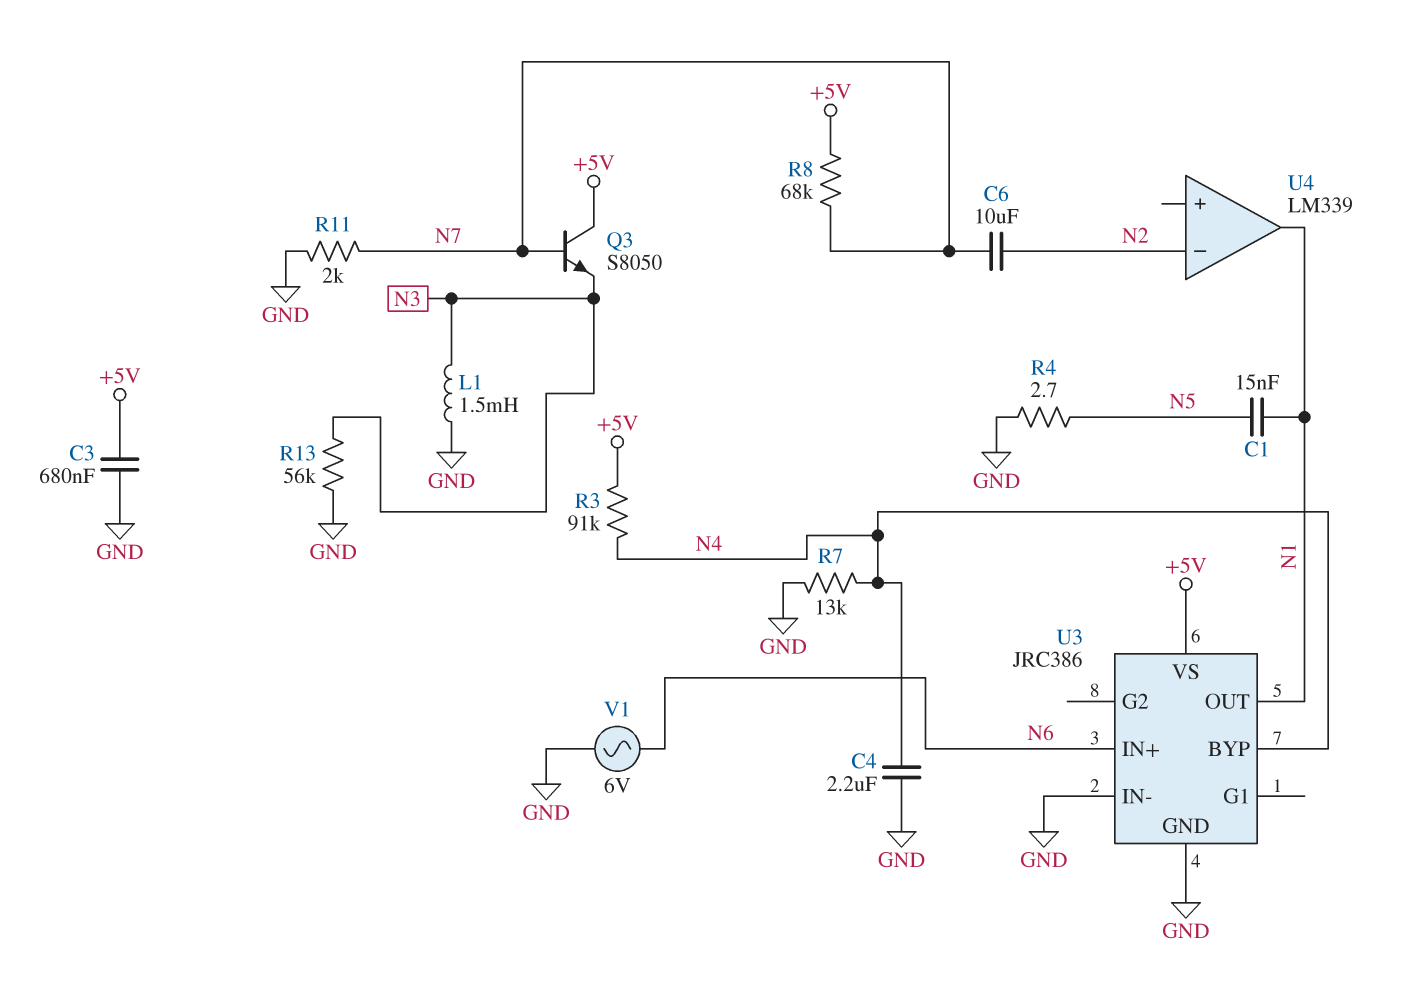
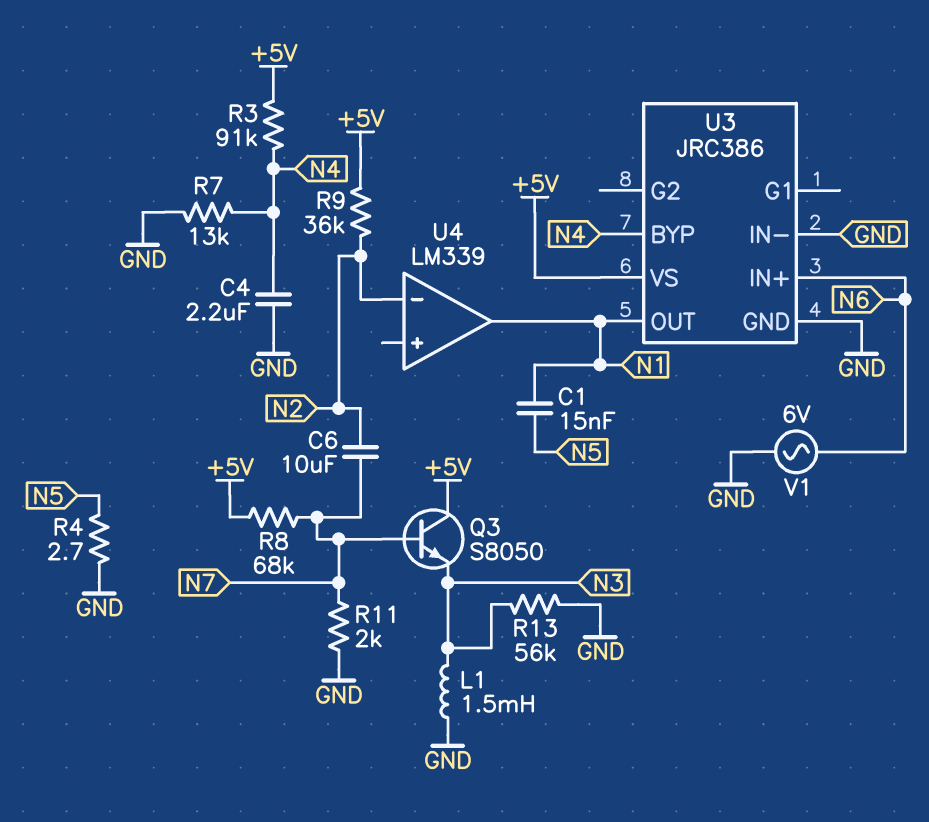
C3: 680nF (+5V, GND) -> none
R9: none -> 36k (+5V, N2)

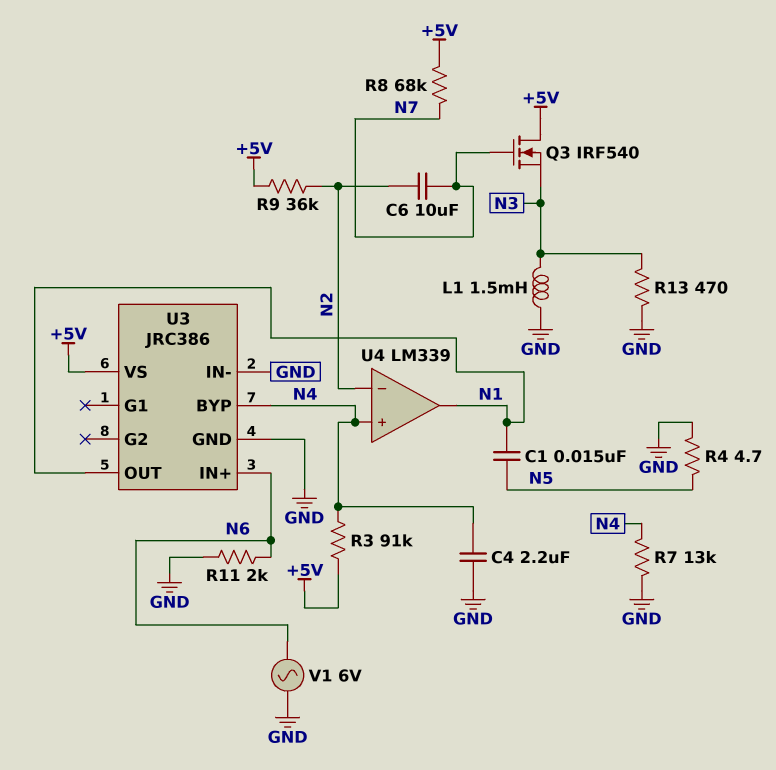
Q3: NPN S8050 (B N7, C +5V, E N3) -> NMOS IRF540 (G N7, D +5V, S N3)
R4: 2.7 (GND, N5) -> 4.7 (GND, N5)
R11: 2k (GND, N7) -> 2k (GND, N6)
R13: 56k (GND, N3) -> 470 (GND, N3)
U4 pin in+: none -> N4

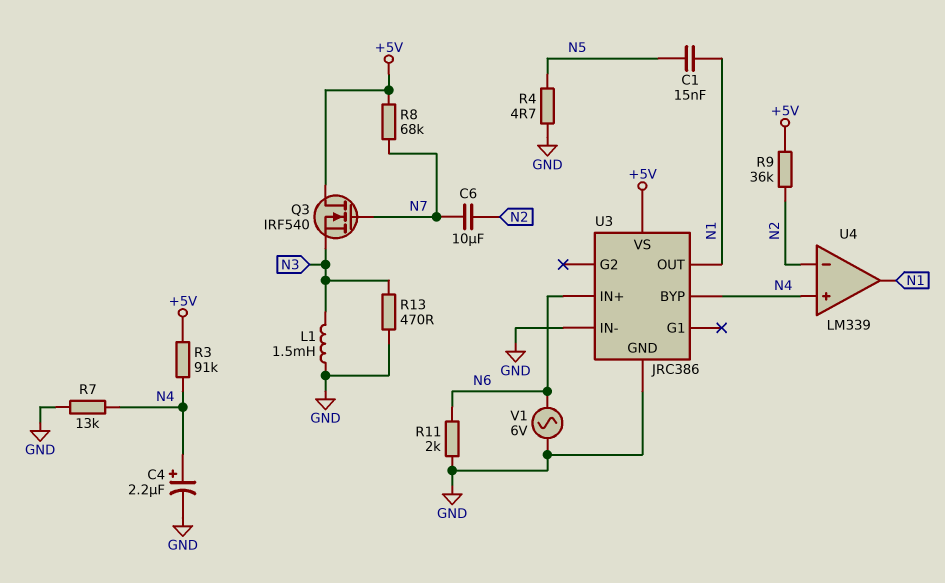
C4: 2.2uF (GND, N4) -> 2.2uF (plus N4, minus GND)

